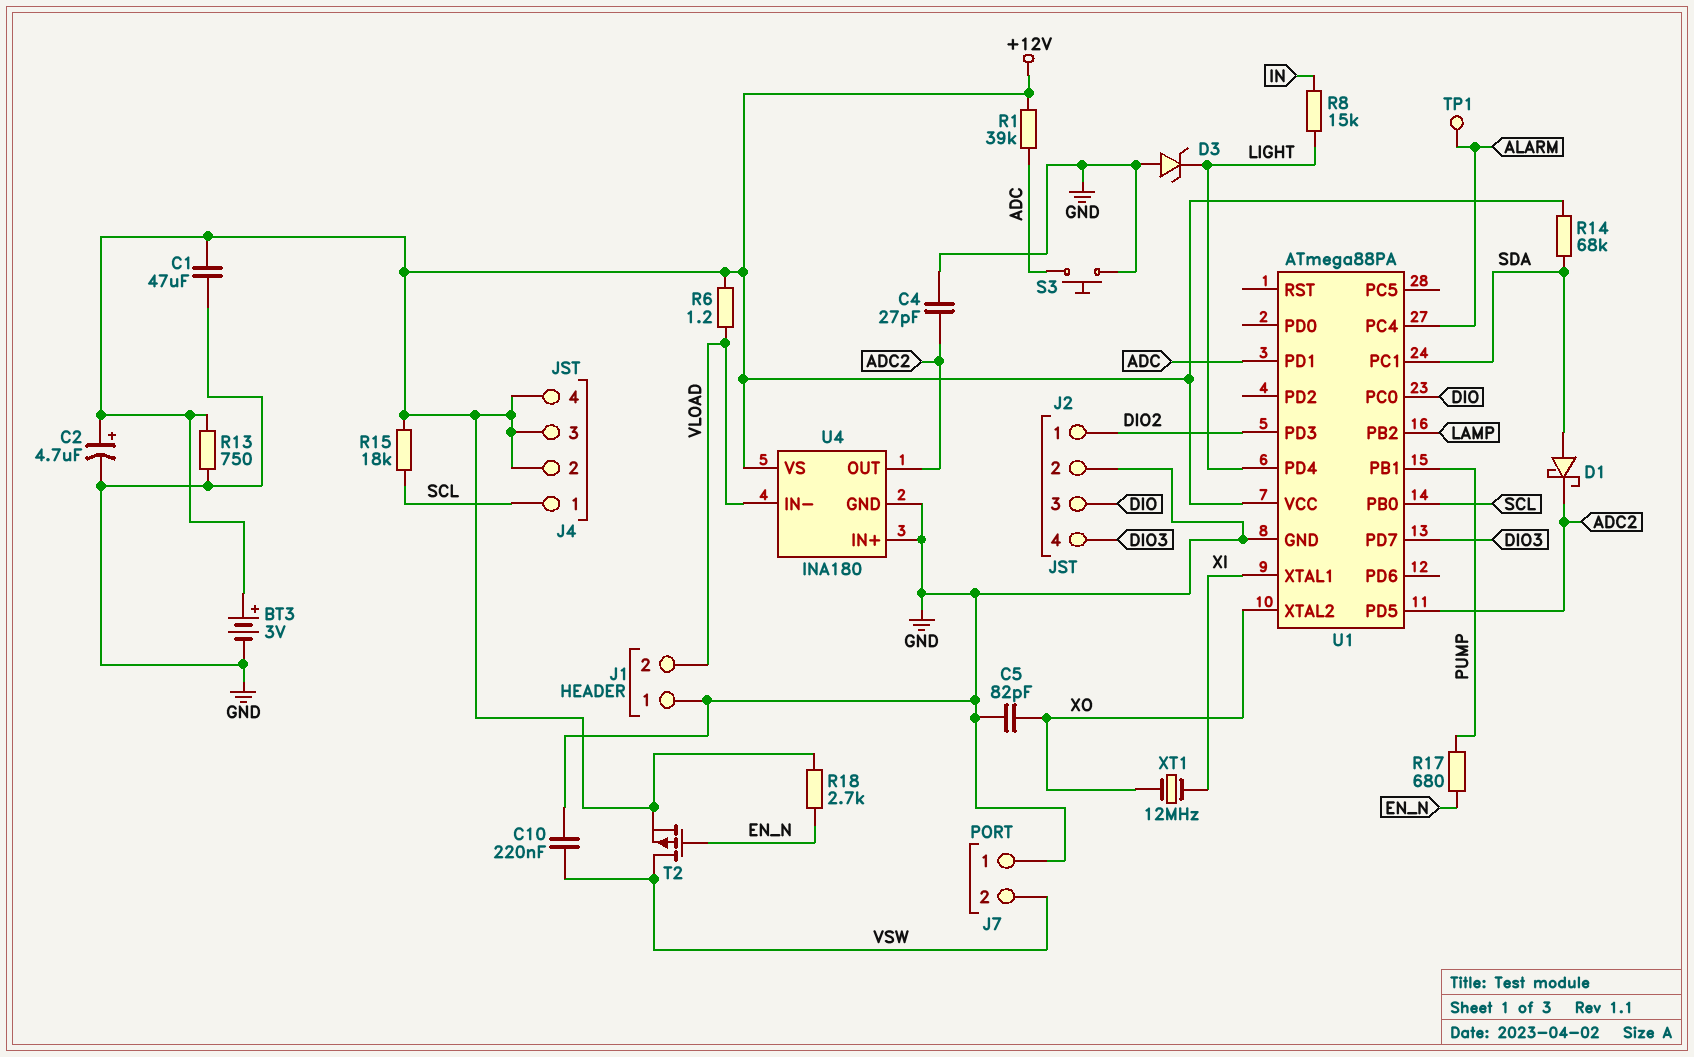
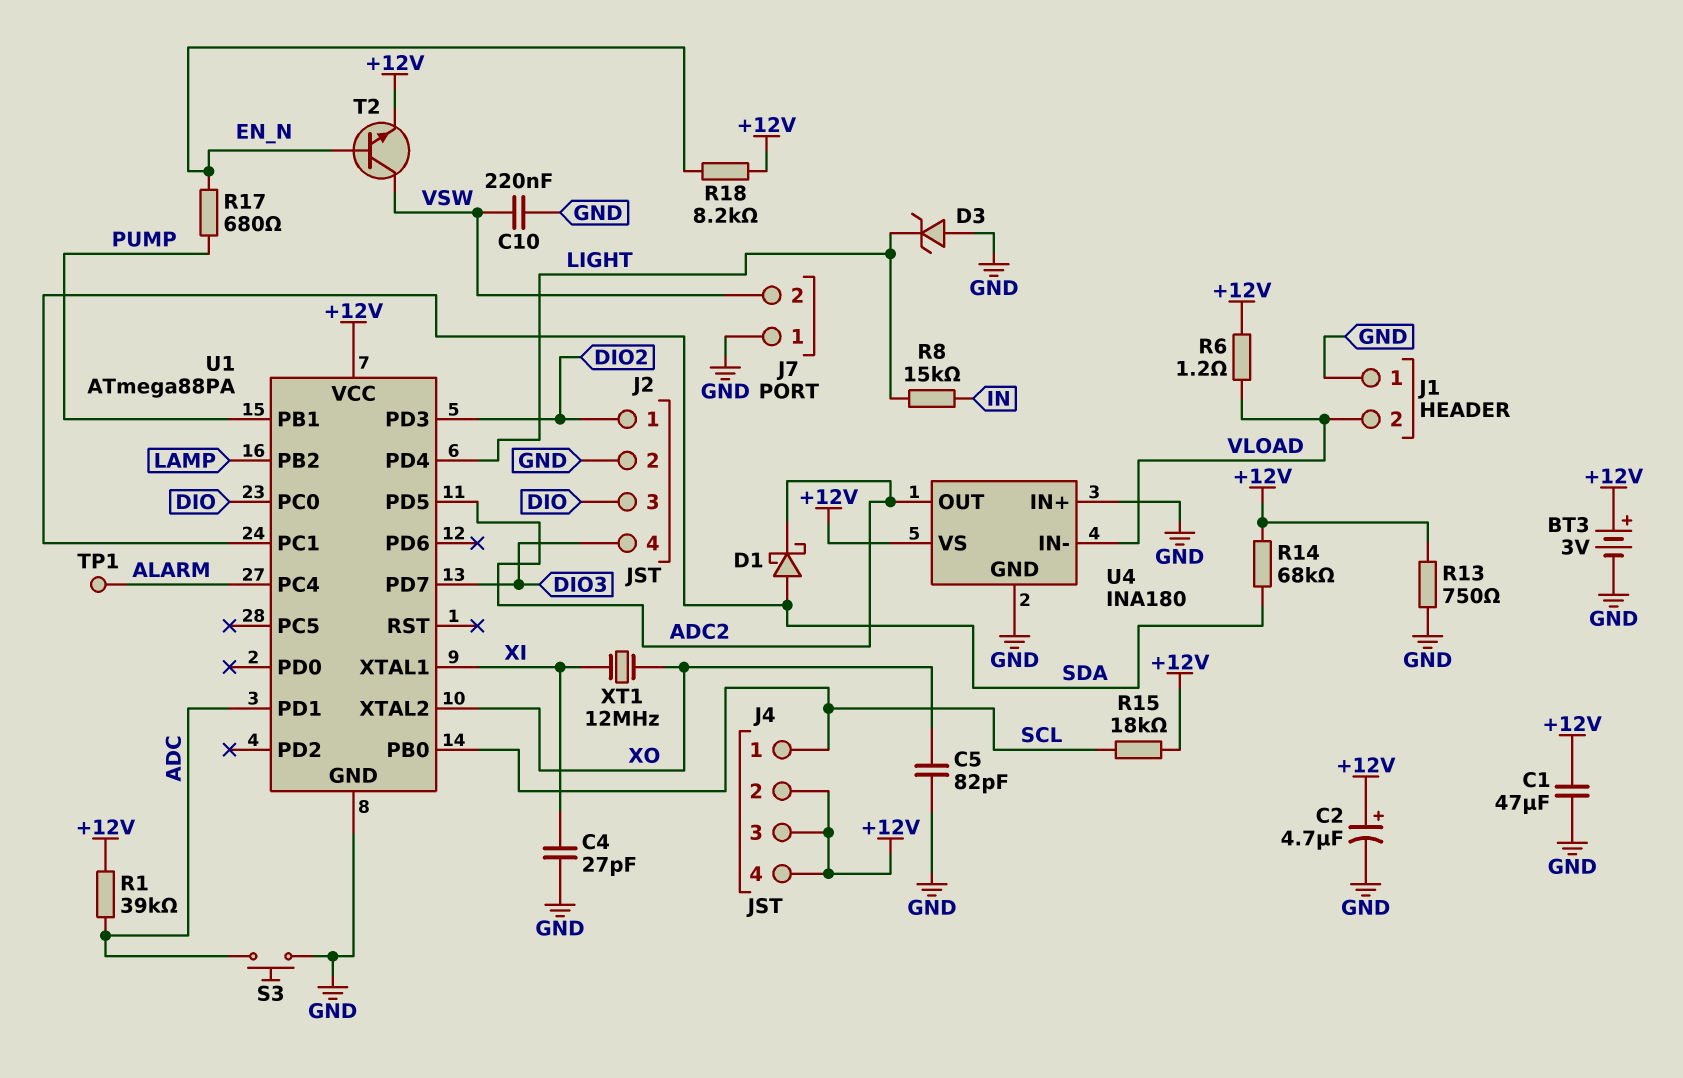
C4: 27pF (ADC2, GND) -> 27pF (GND, XI)
R18: 2.7k (+12V, EN_N) -> 8.2k (+12V, EN_N)
T2: PMOS (G EN_N, D VSW, S +12V) -> NPN (B EN_N, C VSW, E +12V)

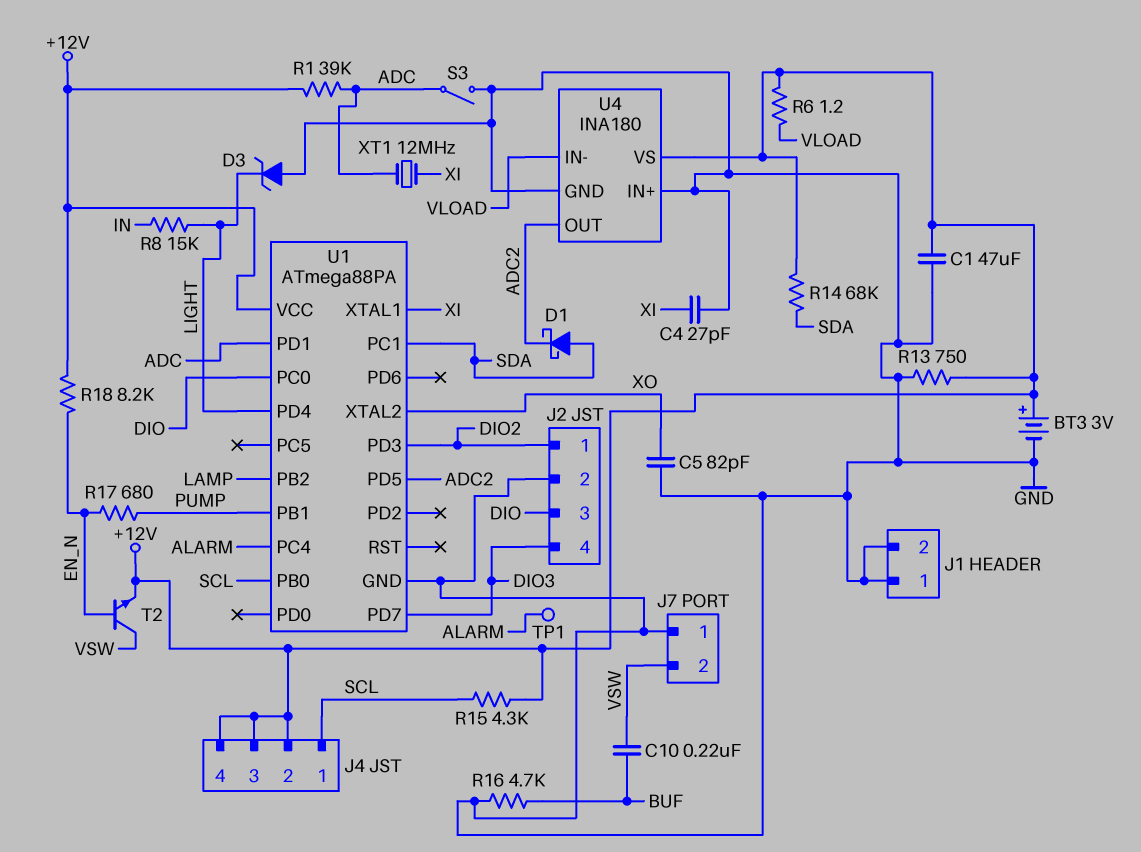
C2: 4.7uF (plus +12V, minus GND) -> none
C10: 220nF (GND, VSW) -> 220nF (BUF, VSW)
J1 pin 2: VLOAD -> GND
R15: 18k (+12V, SCL) -> 4.3k (+12V, SCL)
R16: none -> 4.7k (BUF, GND)
S3: button (ADC, GND) -> switch (ADC, GND)
XT1: 12MHz (XI, XO) -> 12MHz (ADC, XI)

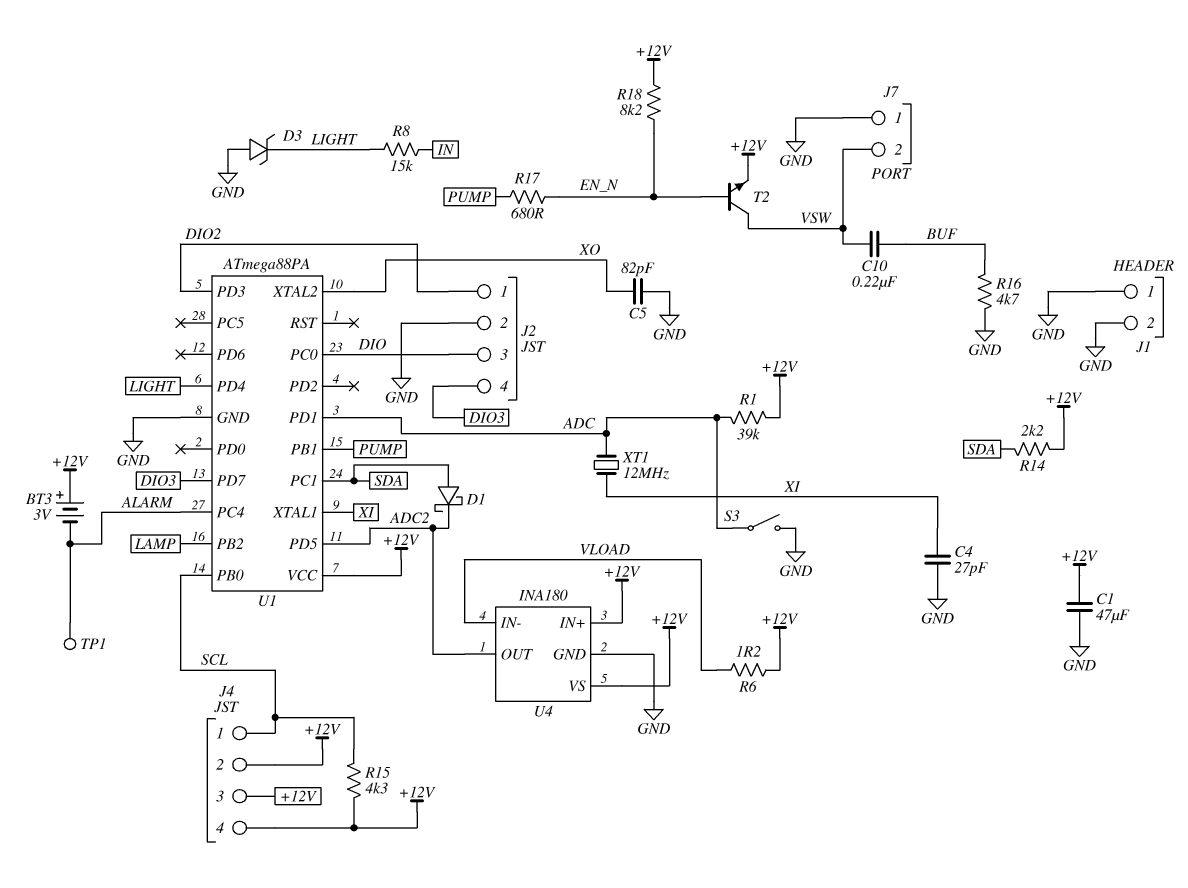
BT3: 3V (plus +12V, minus GND) -> 3V (plus +12V, minus ALARM)
R13: 750 (+12V, GND) -> none
R14: 68k (+12V, SDA) -> 2.2k (+12V, SDA)
U4 pin IN+: GND -> +12V

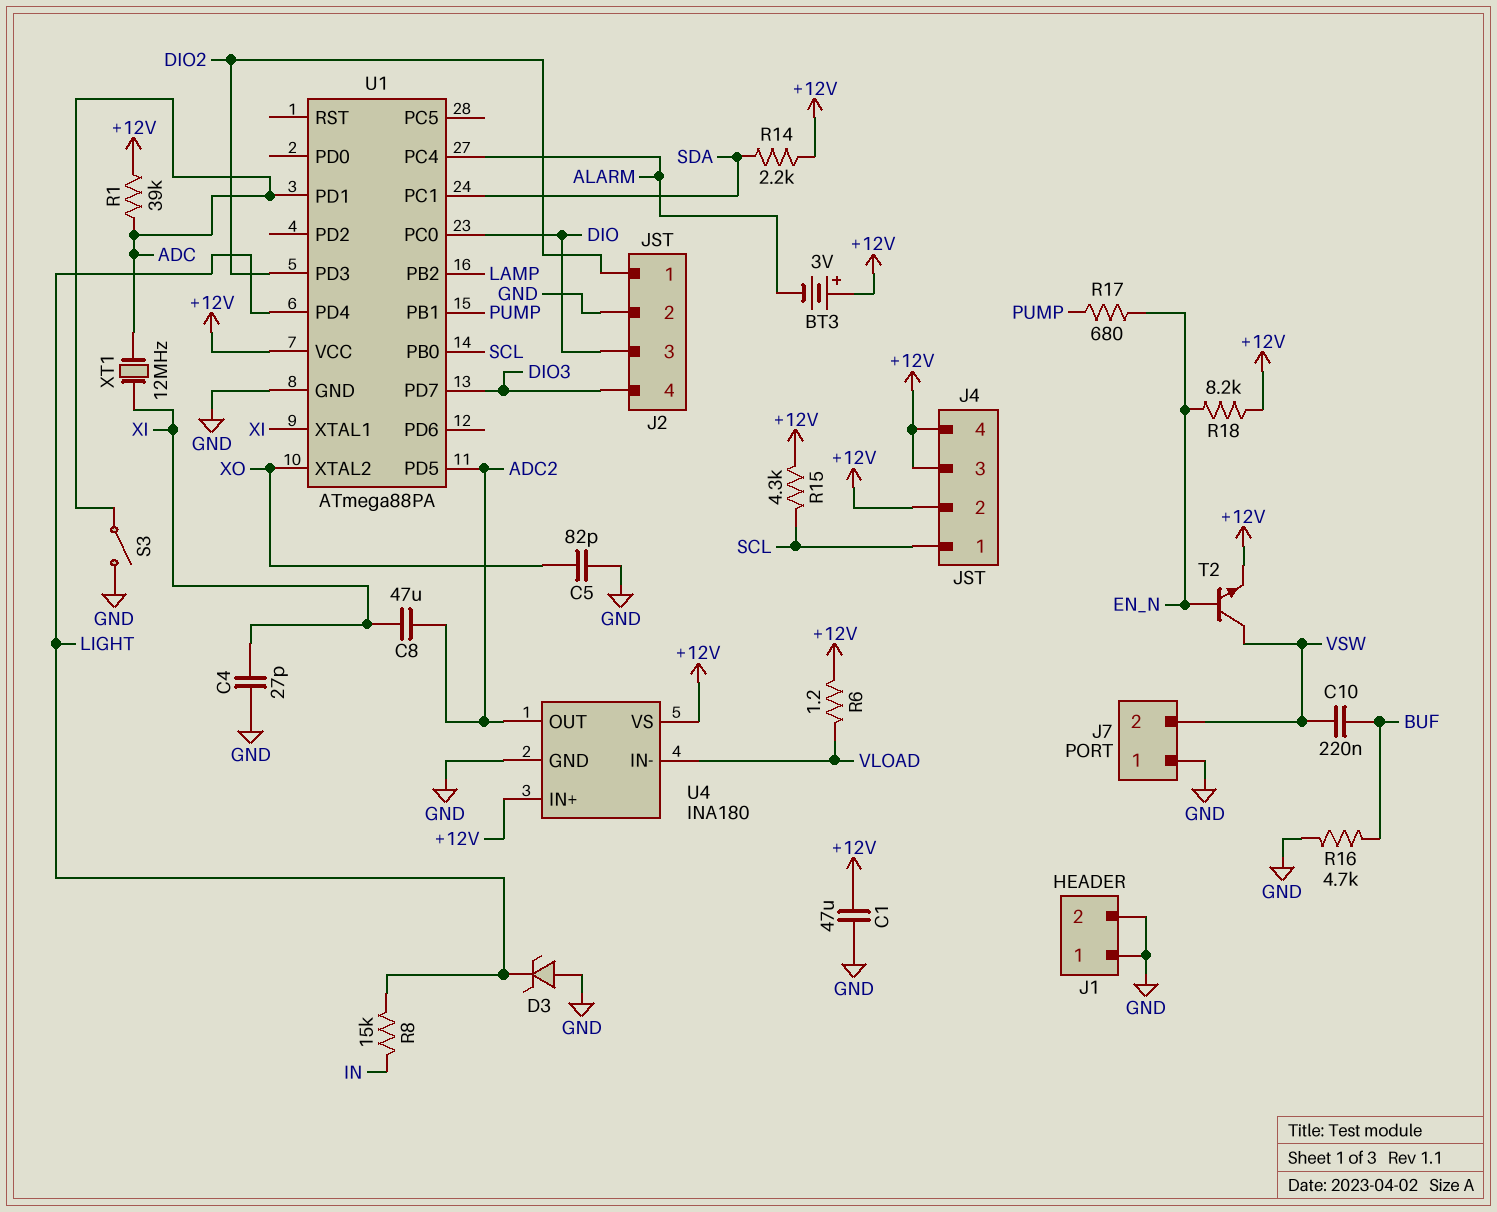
C8: none -> 47uF (ADC2, XI)
D1: schottky (A SDA, K ADC2) -> none
TP1: test point (ALARM) -> none

